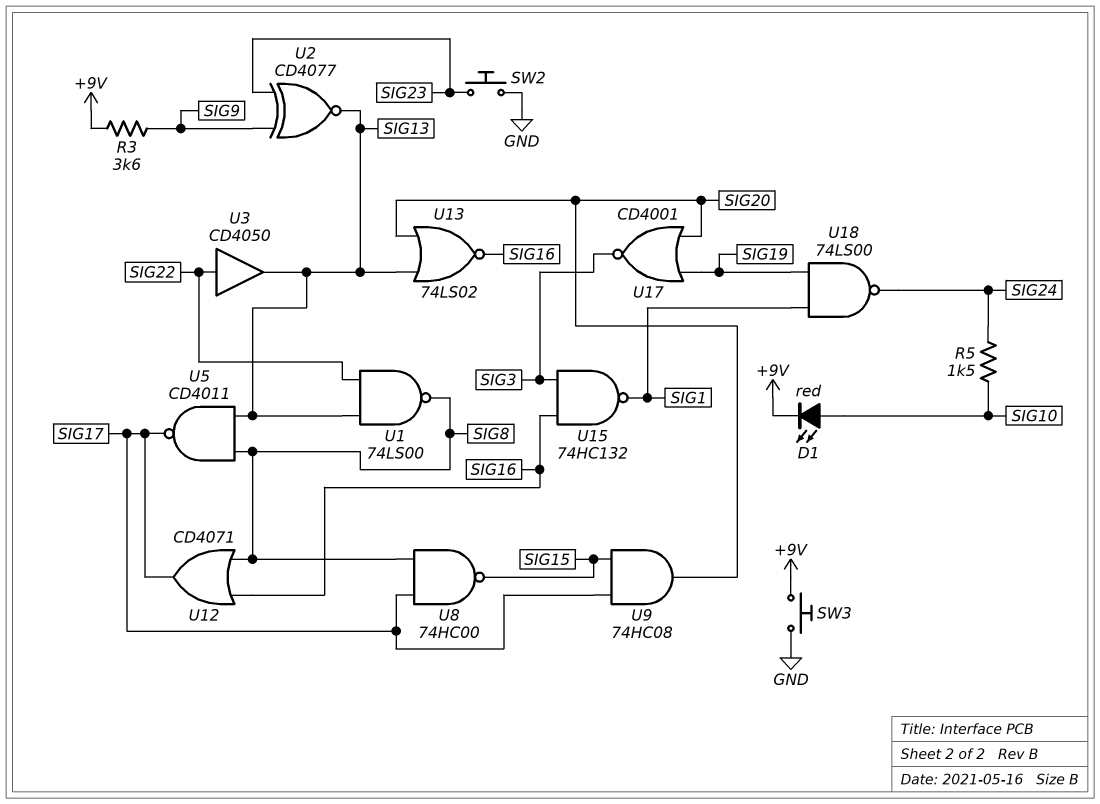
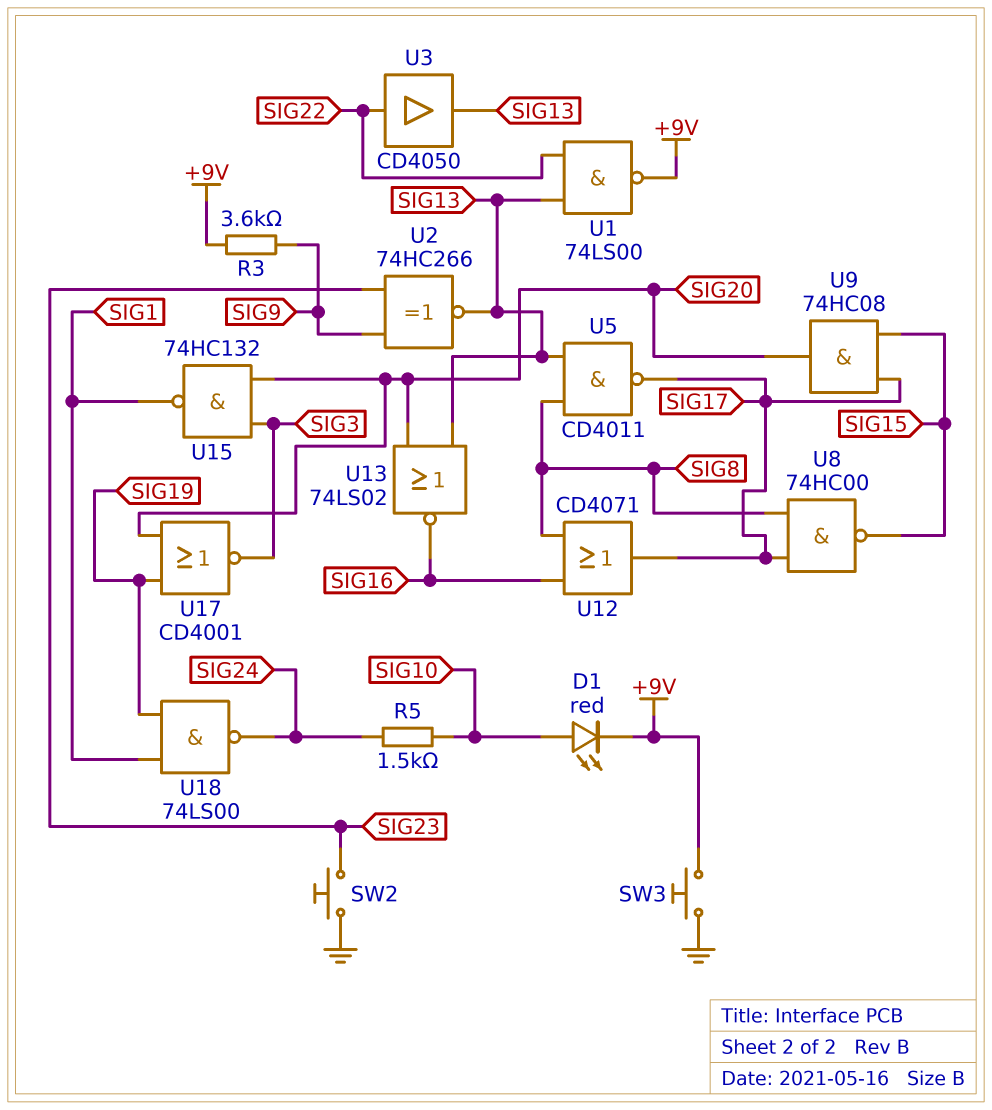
U1: NAND 74LS00 (in SIG13, in SIG22, out SIG8) -> NAND 74LS00 (in SIG13, in SIG22, out +9V)
U2: XNOR CD4077 (in SIG9, in SIG23, out SIG13) -> XNOR 74HC266 (in SIG9, in SIG23, out SIG13)
U15: NAND 74HC132 (in SIG3, in SIG16, out SIG1) -> NAND 74HC132 (in SIG3, in SIG20, out SIG1)

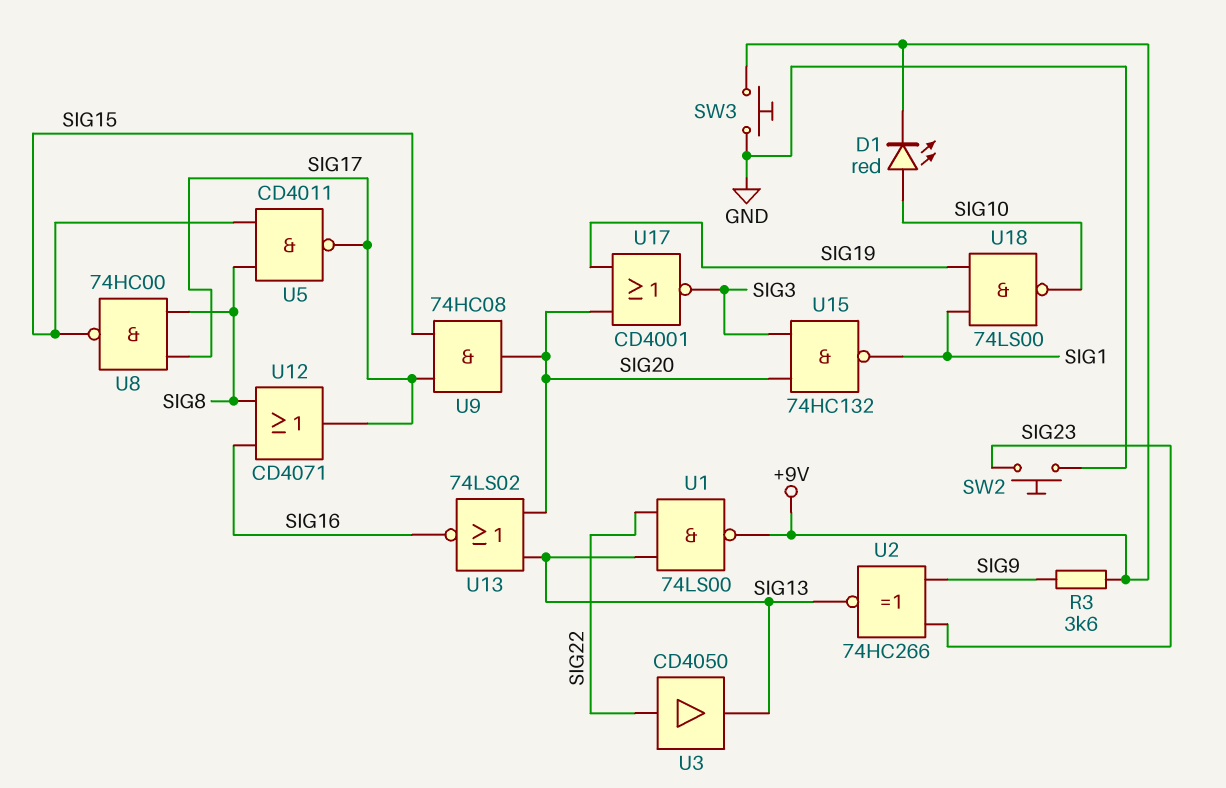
R5: 1.5k (SIG10, SIG24) -> none
U5: NAND CD4011 (in SIG8, in SIG13, out SIG17) -> NAND CD4011 (in SIG8, in SIG15, out SIG17)
U18: NAND 74LS00 (in SIG1, in SIG19, out SIG24) -> NAND 74LS00 (in SIG1, in SIG19, out SIG10)

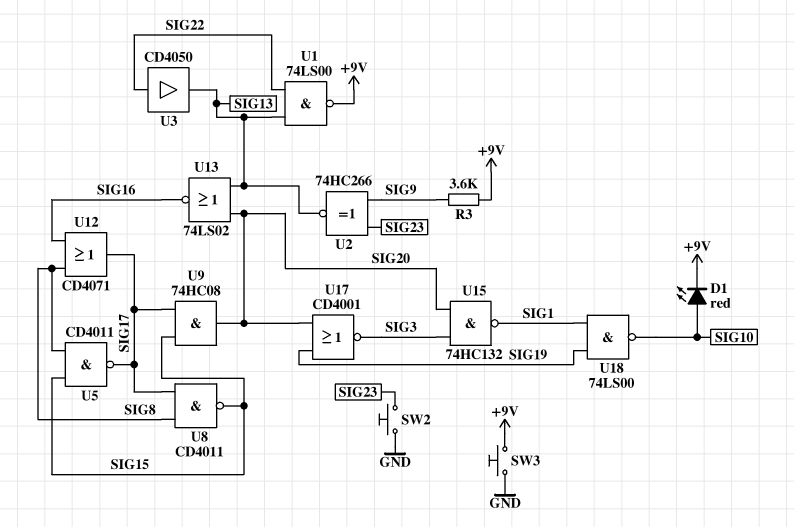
U8: NAND 74HC00 (in SIG8, in SIG17, out SIG15) -> NAND CD4011 (in SIG8, in SIG17, out SIG15)

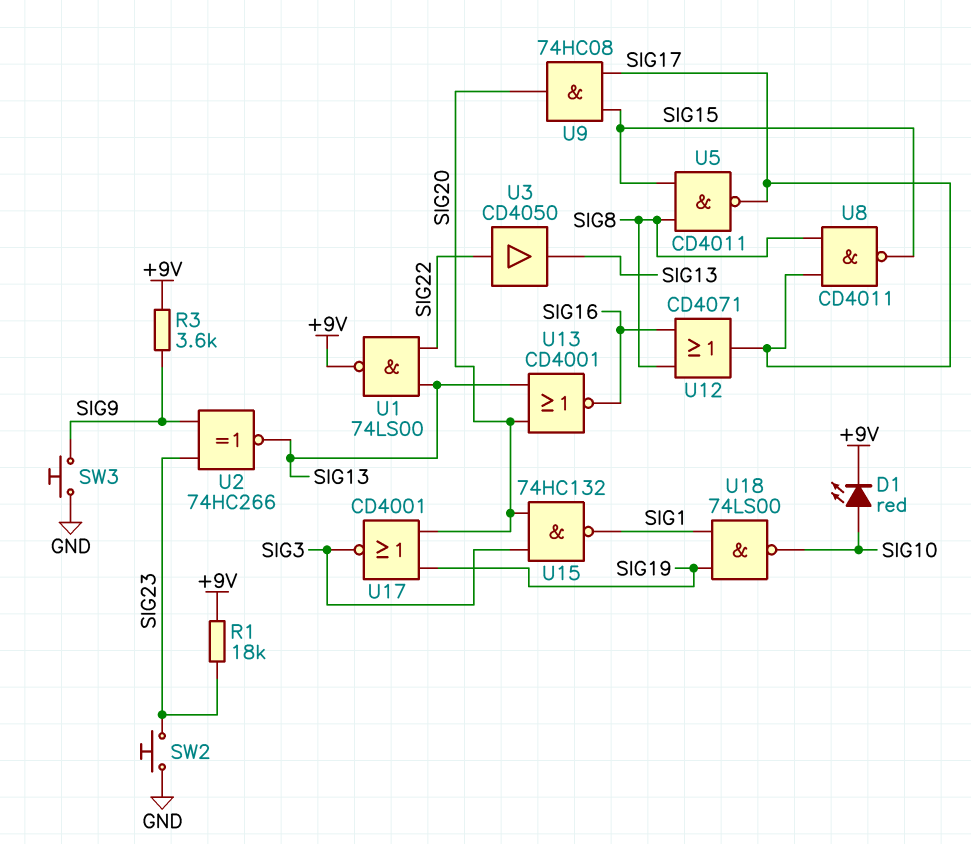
R1: none -> 18k (+9V, SIG23)
SW3: button (+9V, GND) -> button (GND, SIG9)
U13: NOR 74LS02 (in SIG13, in SIG20, out SIG16) -> NOR CD4001 (in SIG13, in SIG20, out SIG16)

